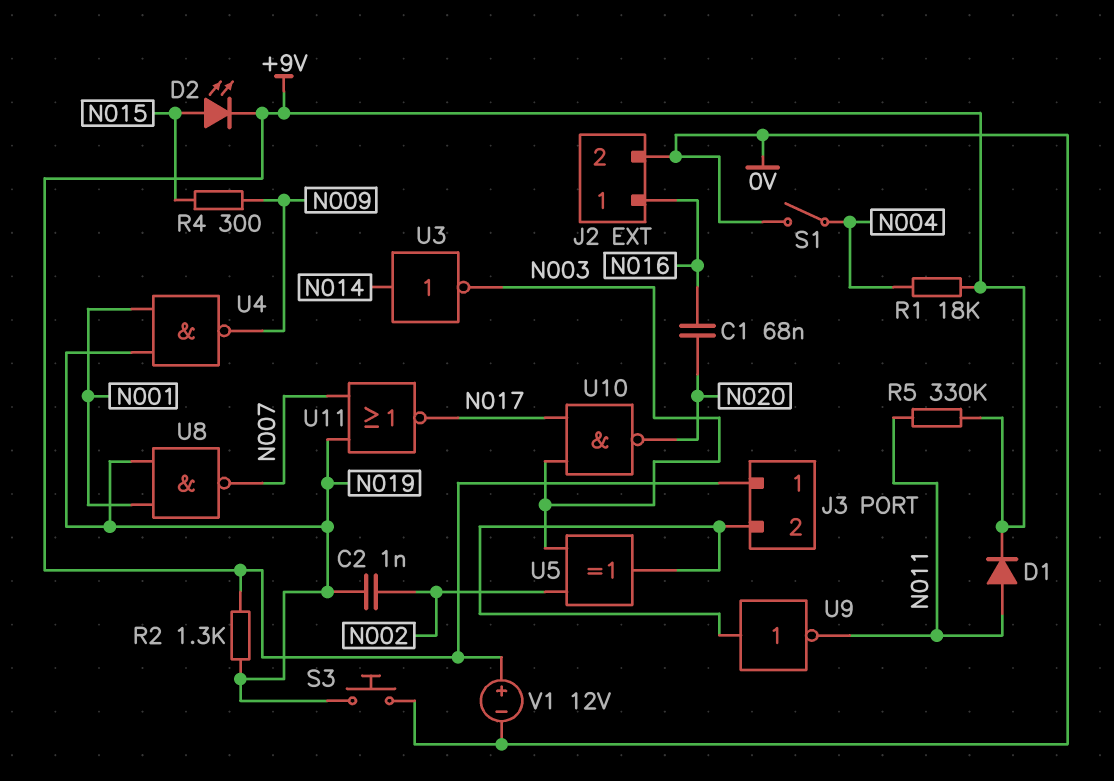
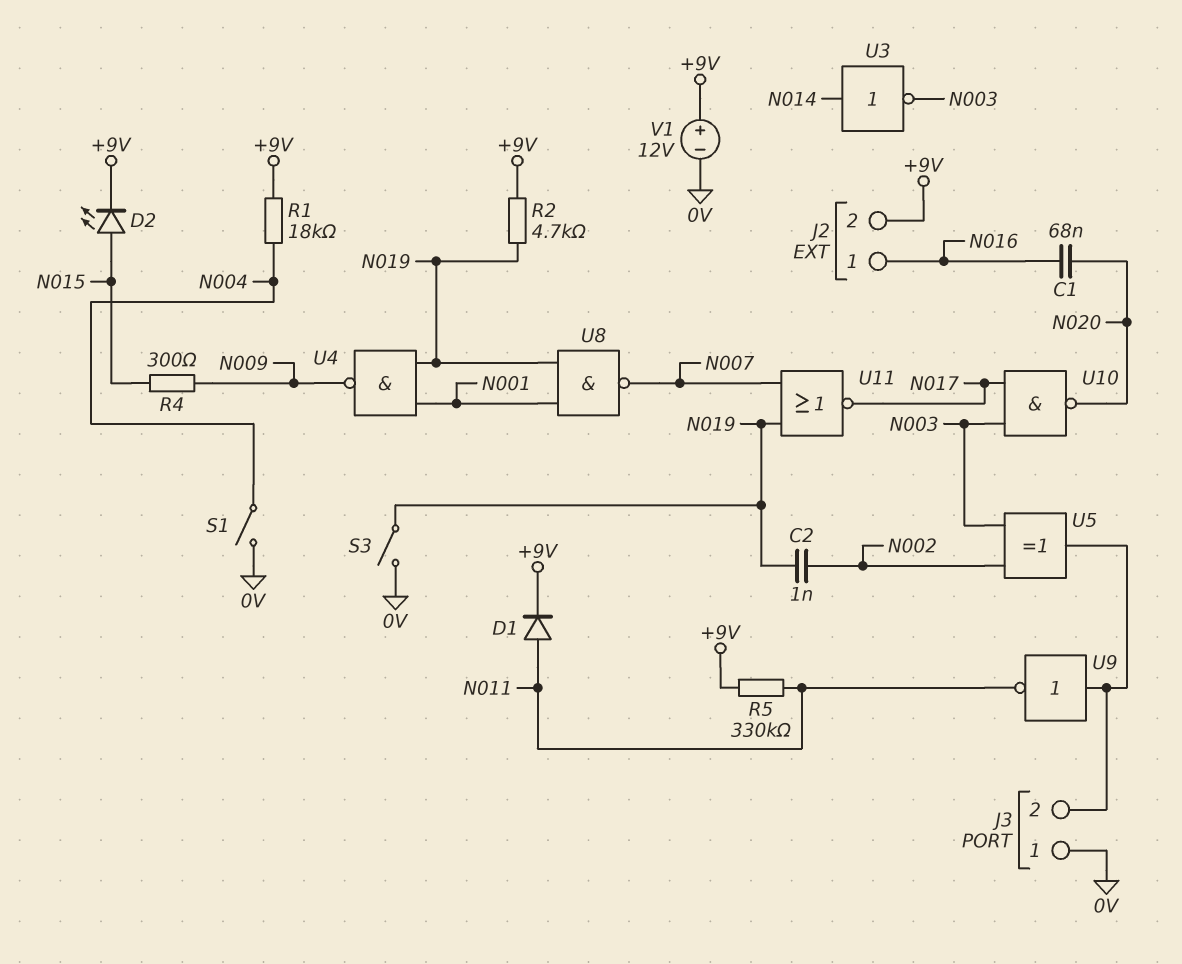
J2 pin 2: 0V -> +9V
J3 pin 1: +9V -> 0V
R2: 1.3k (+9V, N019) -> 4.7k (+9V, N019)
S3: button (0V, N019) -> switch (0V, N019)

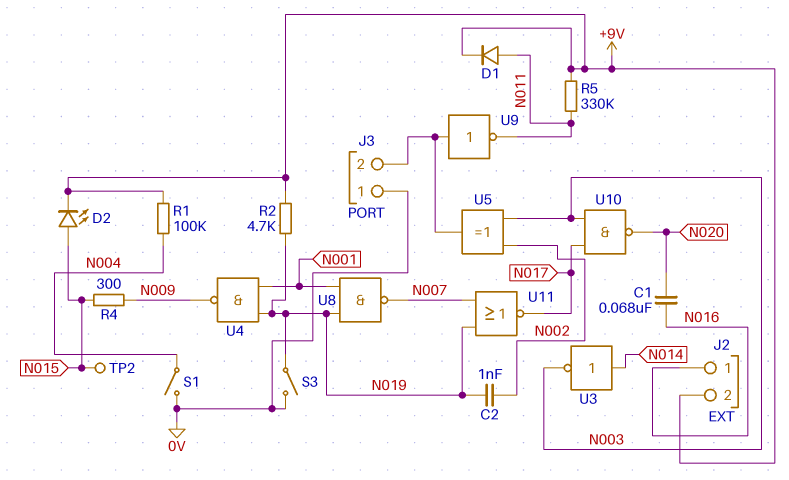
R1: 18k (+9V, N004) -> 100k (+9V, N004)
TP2: none -> test point (N015)
V1: 12V (plus +9V, minus 0V) -> none

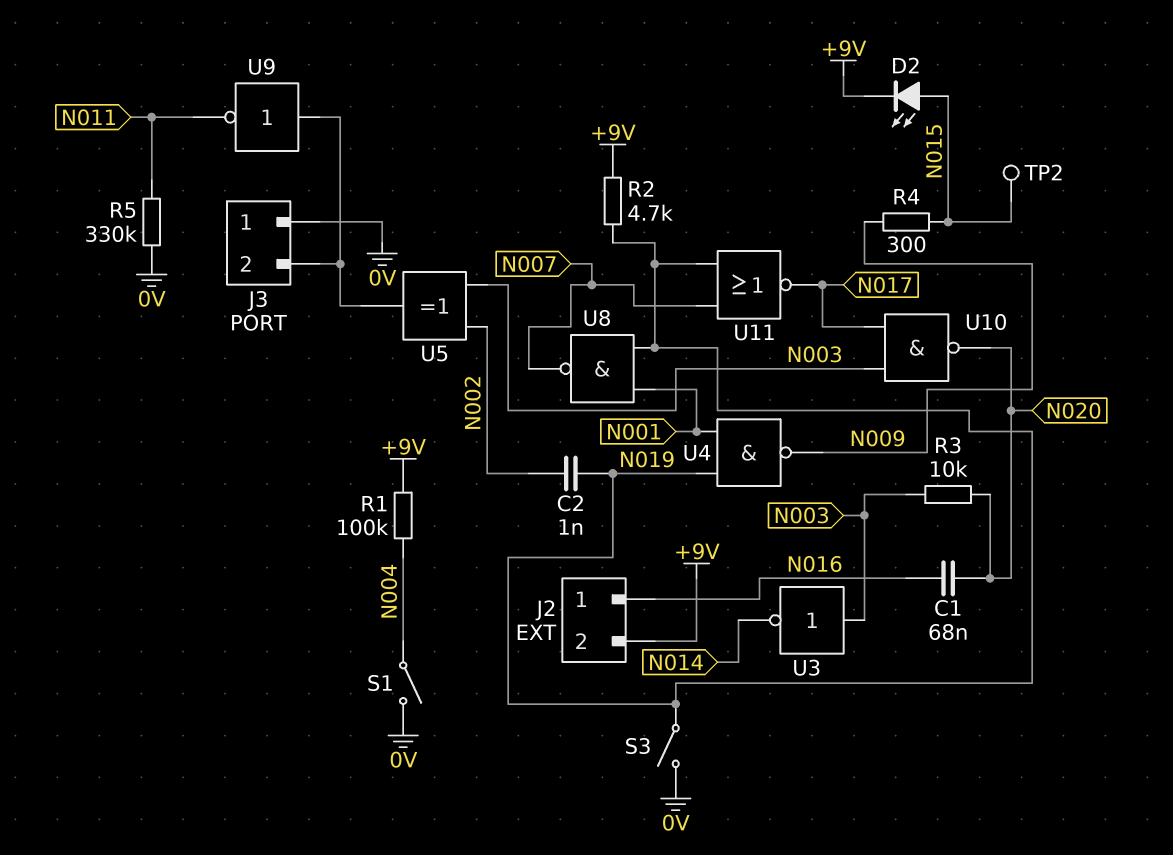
D1: diode (A N011, K +9V) -> none
R3: none -> 10k (N003, N020)
R5: 330k (+9V, N011) -> 330k (0V, N011)
U3: NOT (in N014, out N003) -> NOT (in N003, out N014)

